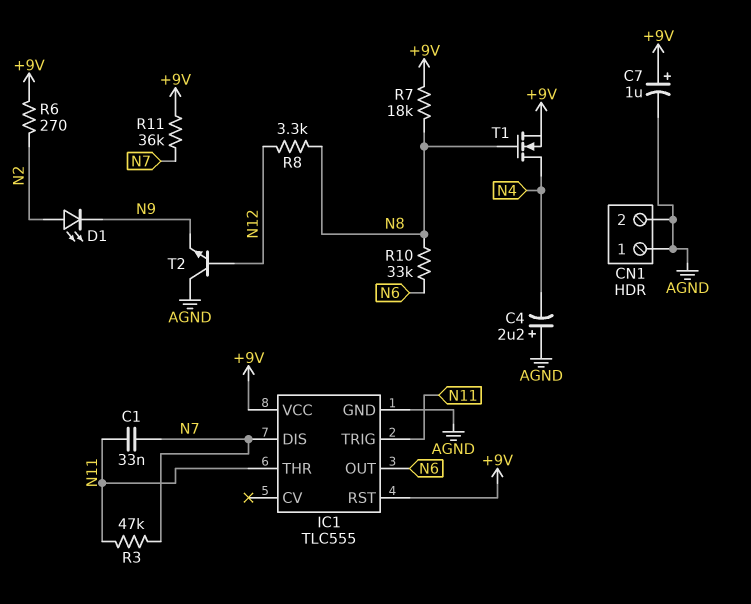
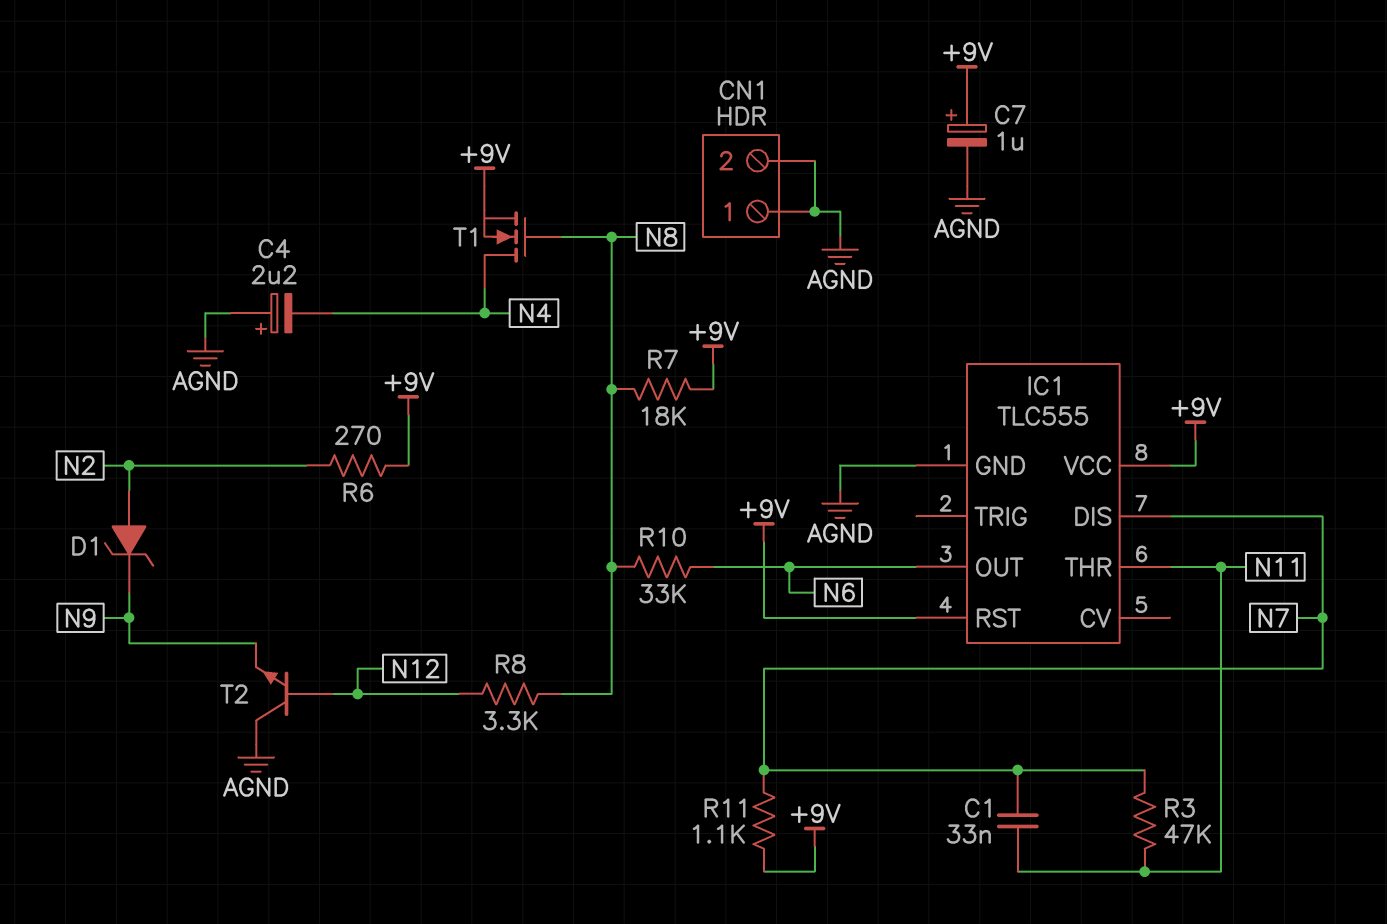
D1: LED (A N2, K N9) -> zener (A N2, K N9)
IC1 pin TRIG: N11 -> none
R11: 36k (+9V, N7) -> 1.1k (+9V, N7)

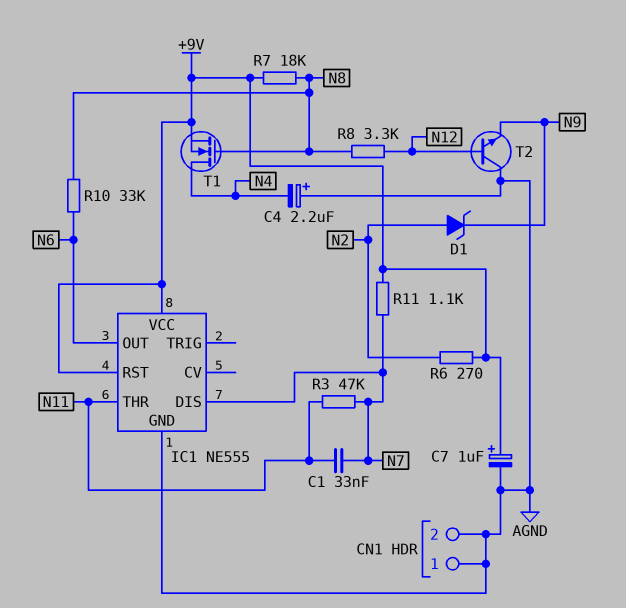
IC1: TLC555 -> NE555

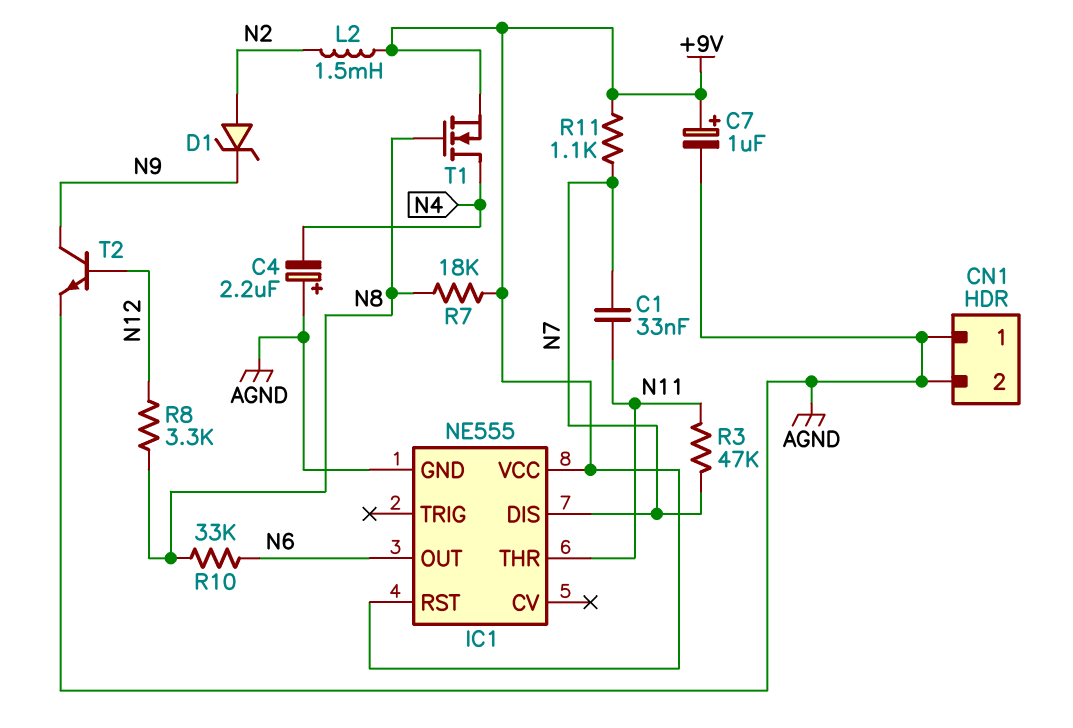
L2: none -> 1.5mH (+9V, N2)
R6: 270 (+9V, N2) -> none
T2: NPN (B N12, C AGND, E N9) -> NPN (B N12, C N9, E AGND)

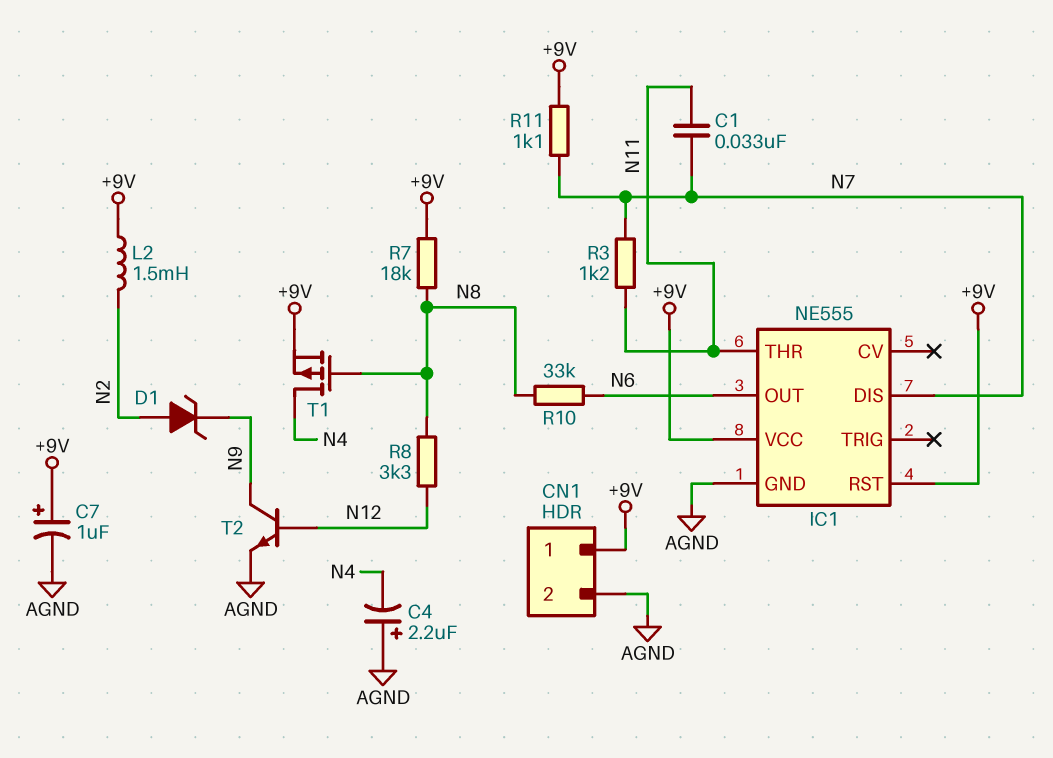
CN1 pin 1: AGND -> +9V
R3: 47k (N7, N11) -> 1.2k (N7, N11)
T1: NMOS (G N8, D N4, S +9V) -> PMOS (G N8, D N4, S +9V)

